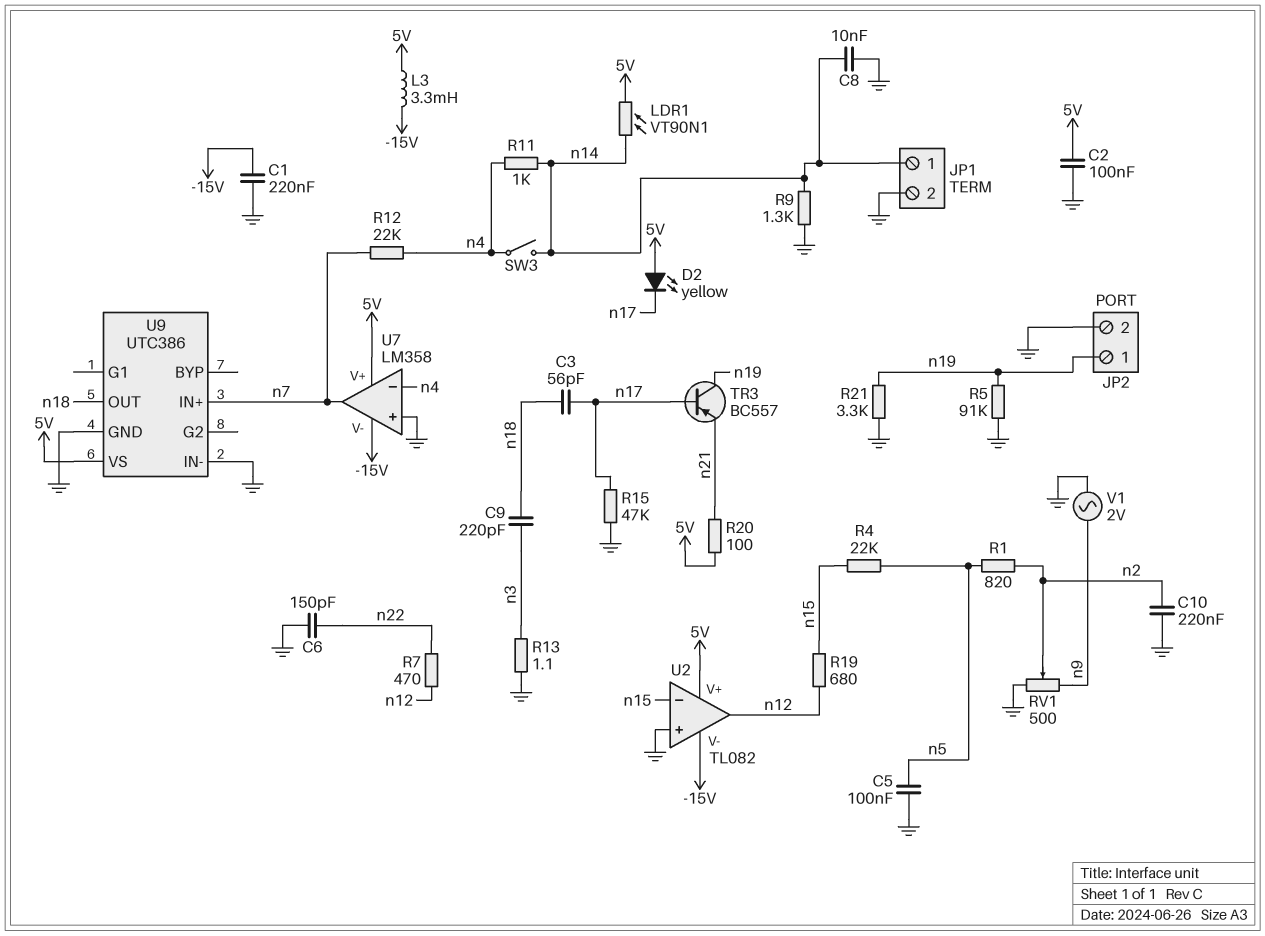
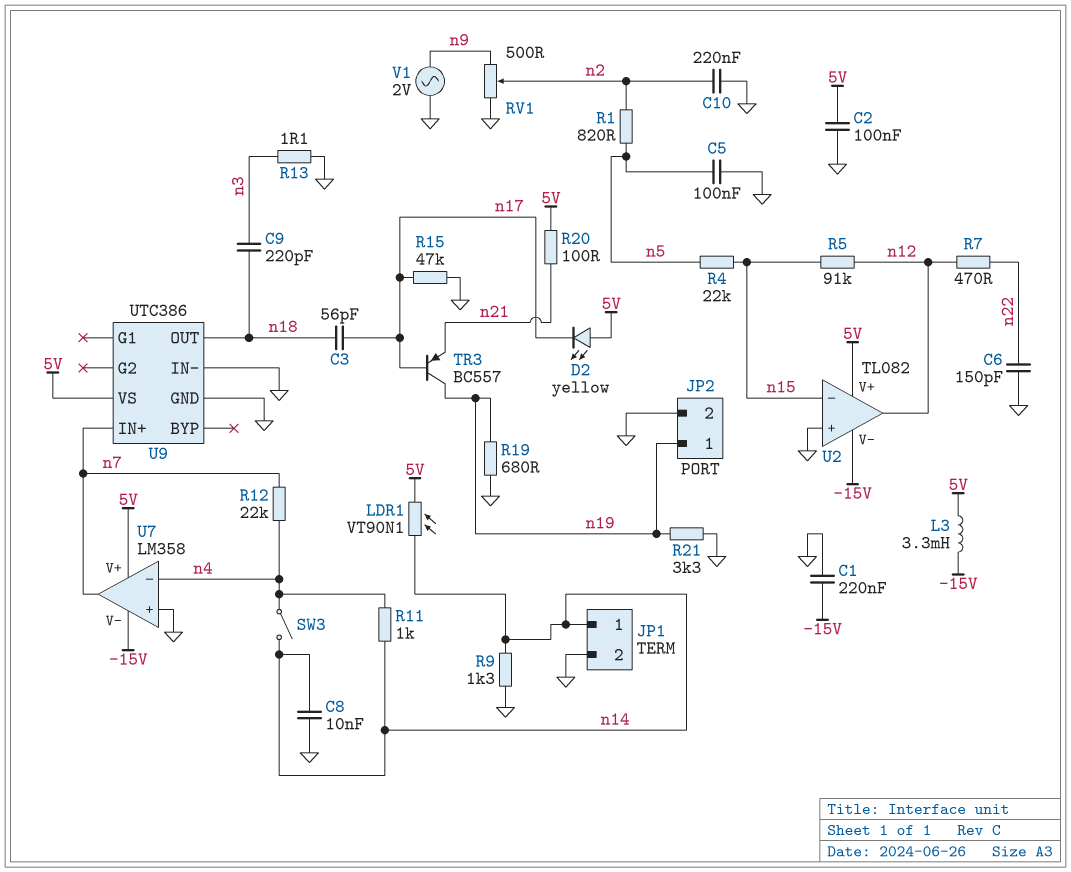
R5: 91k (GND, n19) -> 91k (n12, n15)
R19: 680 (n12, n15) -> 680 (GND, n19)

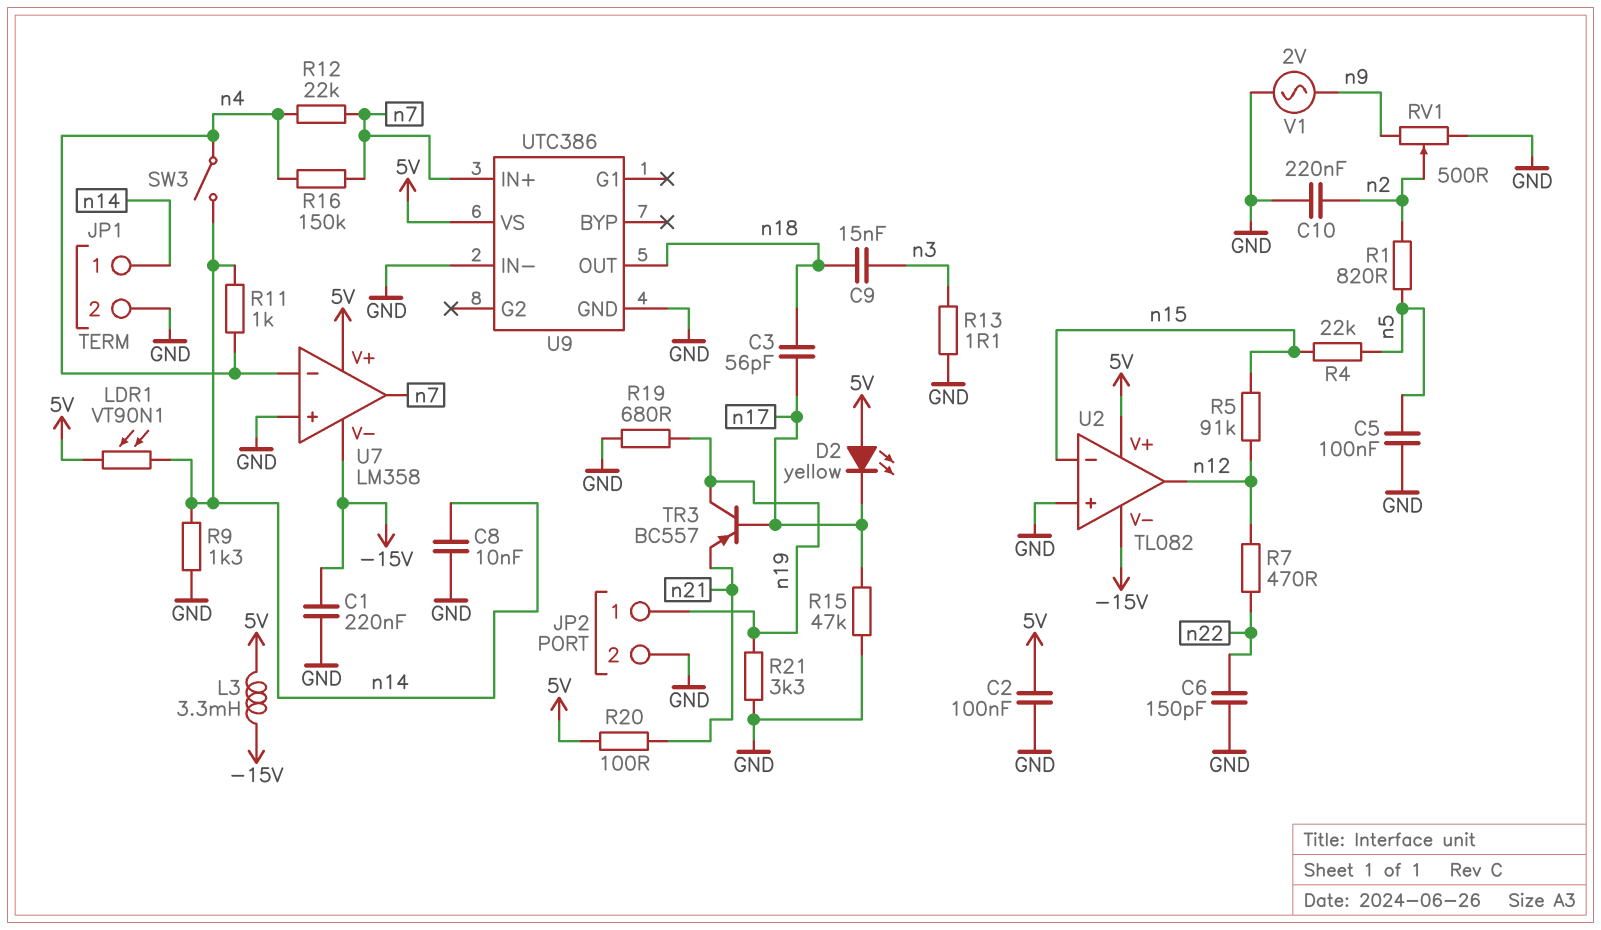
C9: 220pF (n3, n18) -> 15nF (n3, n18)
R16: none -> 150k (n4, n7)

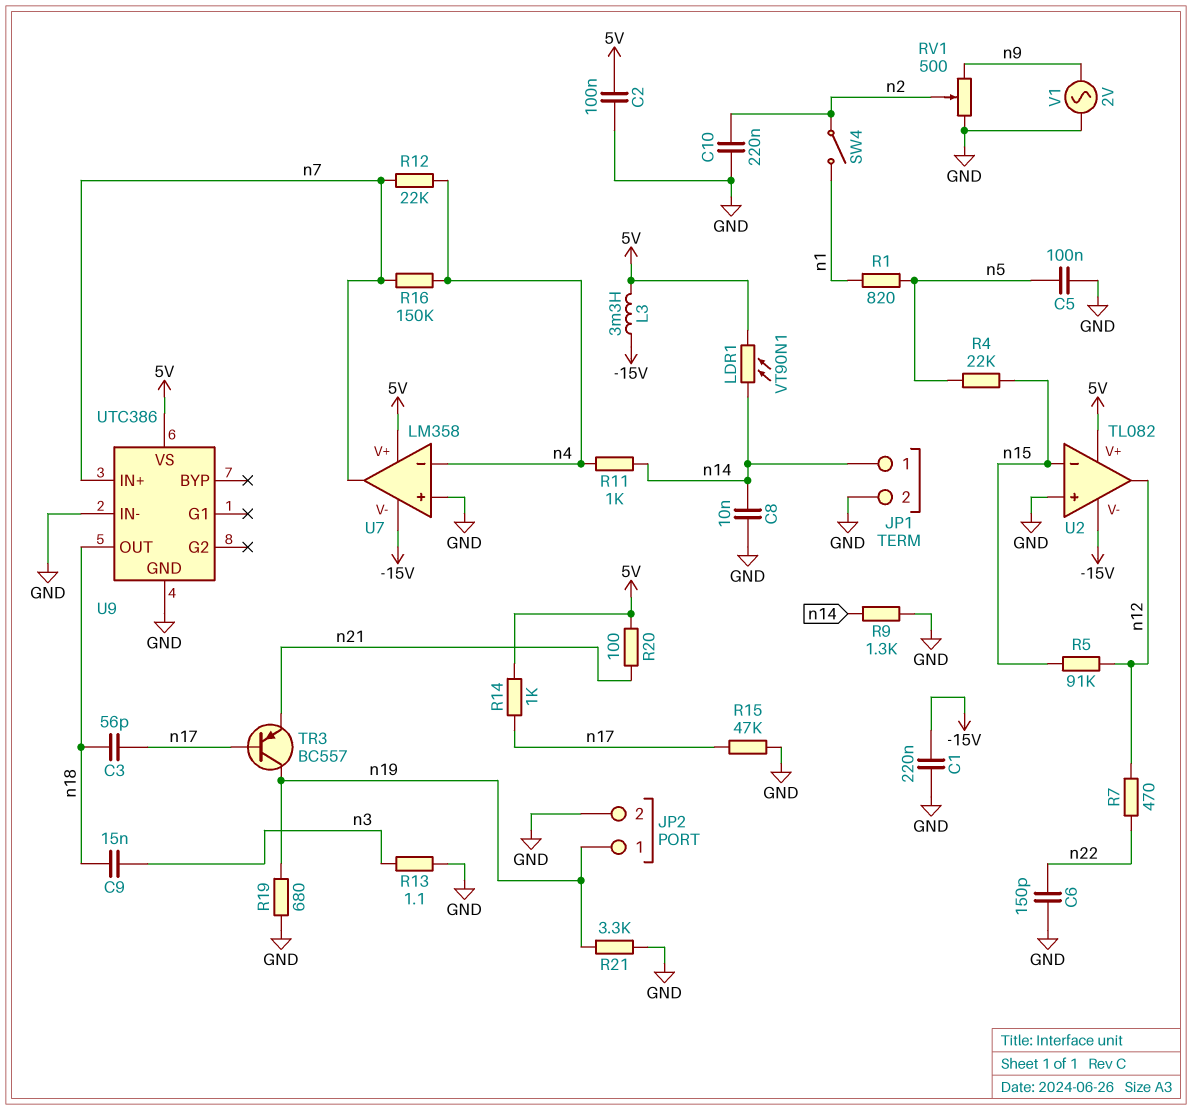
D2: LED yellow (A 5V, K n17) -> none
R1: 820 (n2, n5) -> 820 (n1, n5)
R14: none -> 1k (5V, n17)
SW3: switch (n4, n14) -> none
SW4: none -> switch (n1, n2)

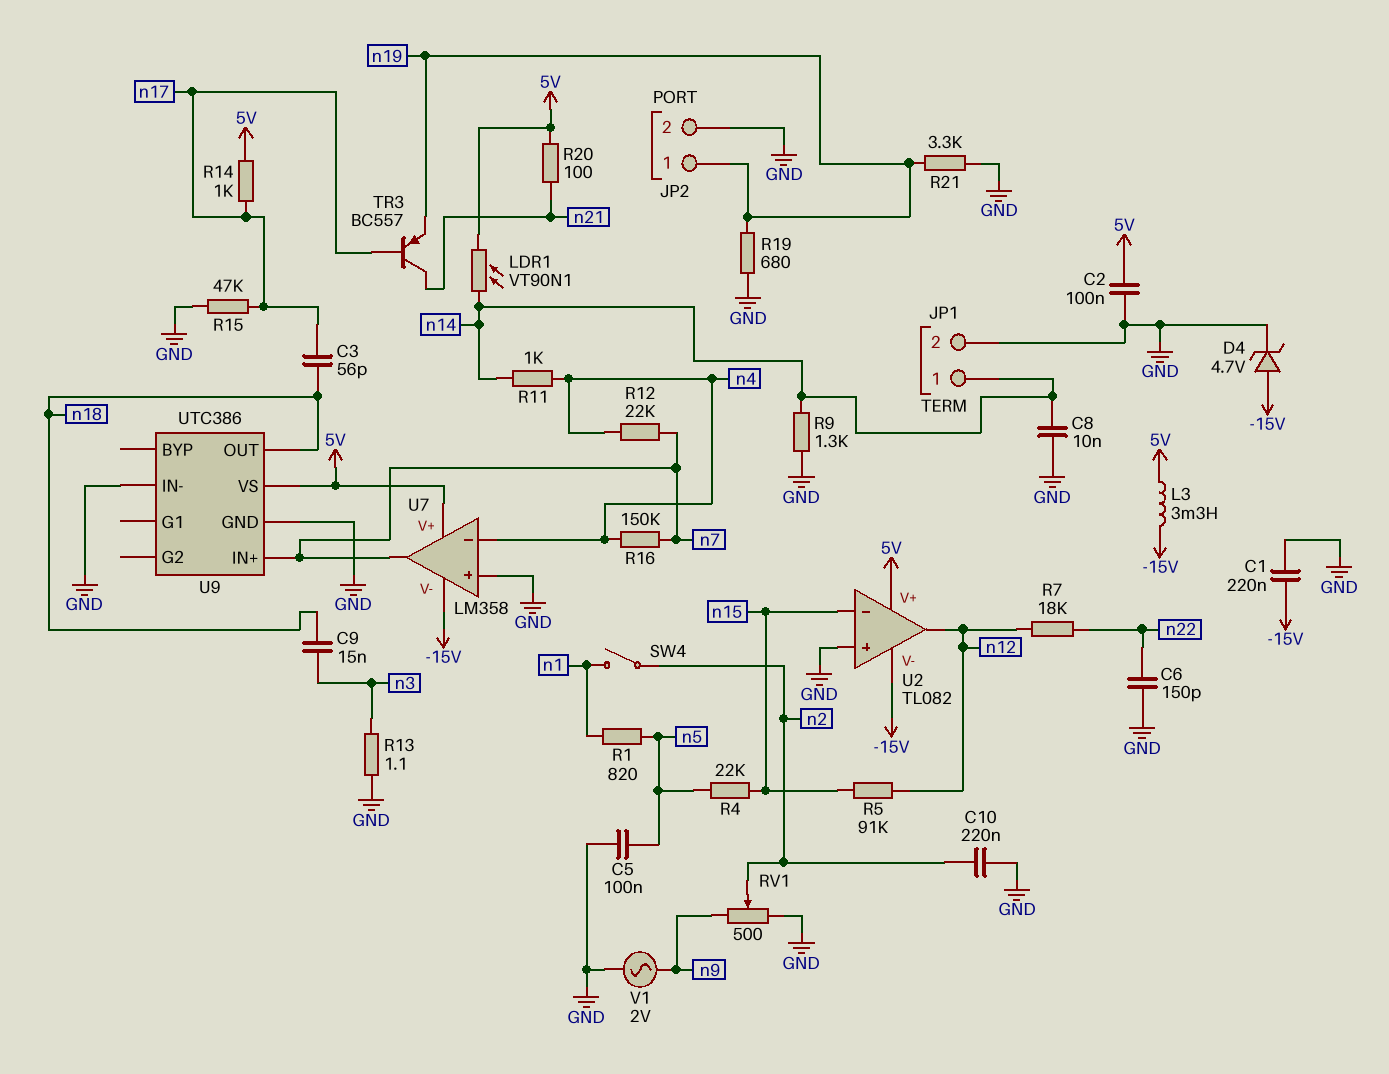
D4: none -> zener 4.7V (A -15V, K GND)
R7: 470 (n12, n22) -> 18k (n12, n22)
TR3: PNP BC557 (B n17, C n19, E n21) -> PNP BC557 (B n17, C n21, E n19)

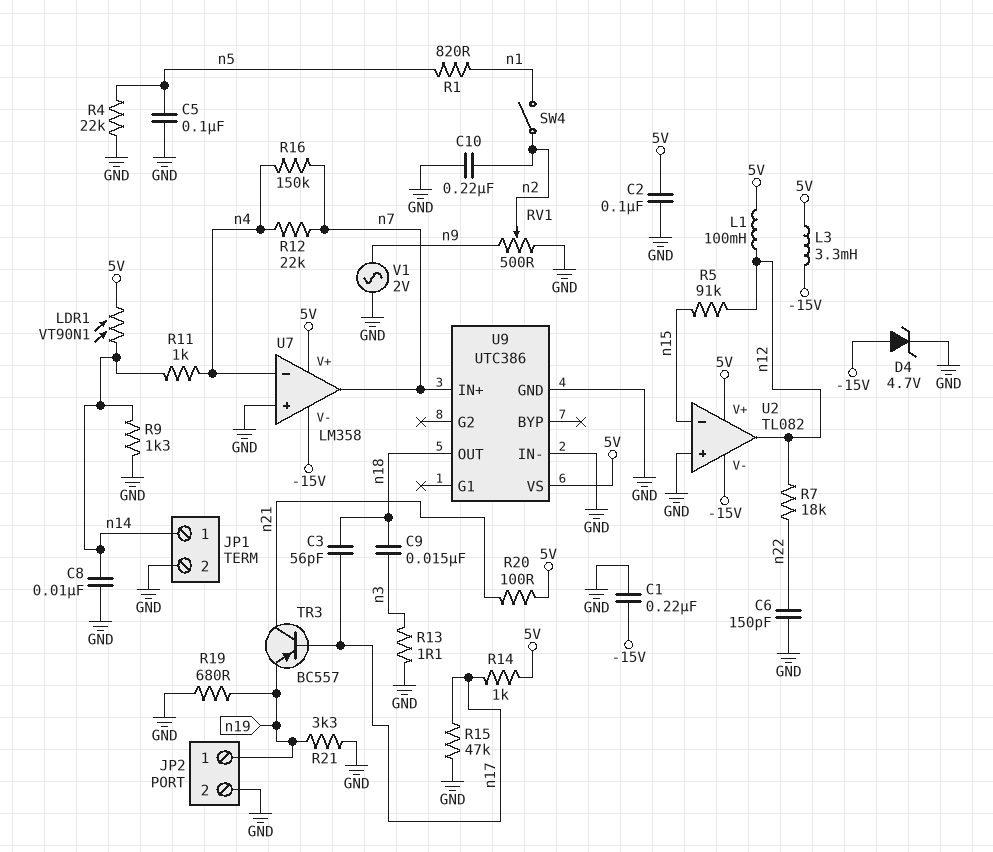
L1: none -> 100mH (5V, n12)
R4: 22k (n5, n15) -> 22k (GND, n5)

